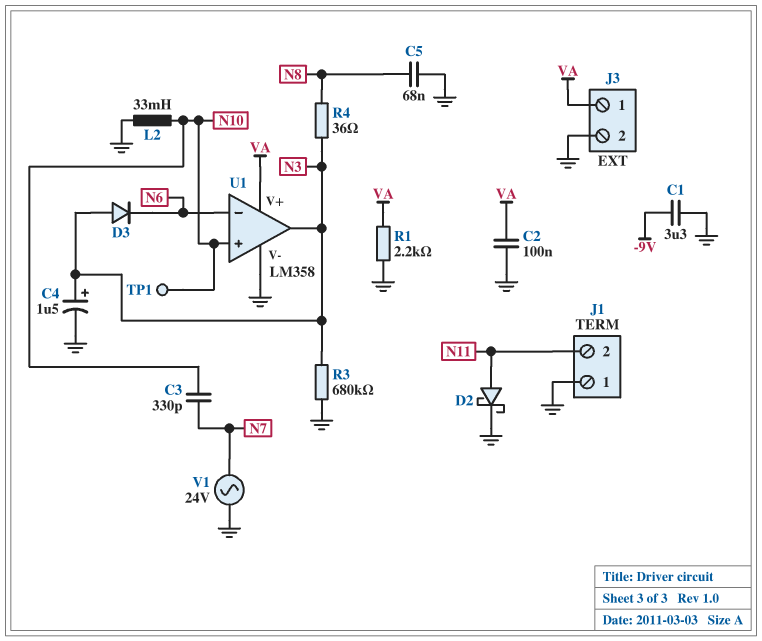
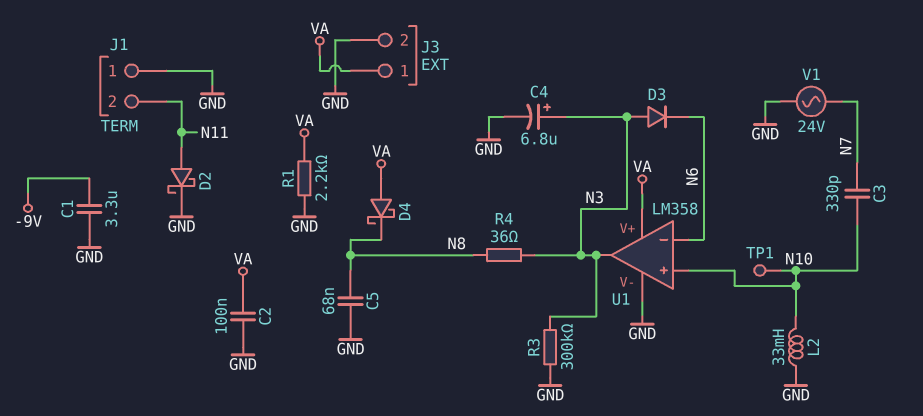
C4: 1.5uF (plus N3, minus GND) -> 6.8uF (plus N3, minus GND)
D4: none -> schottky (A VA, K N8)
R3: 680k (GND, N3) -> 300k (GND, N3)

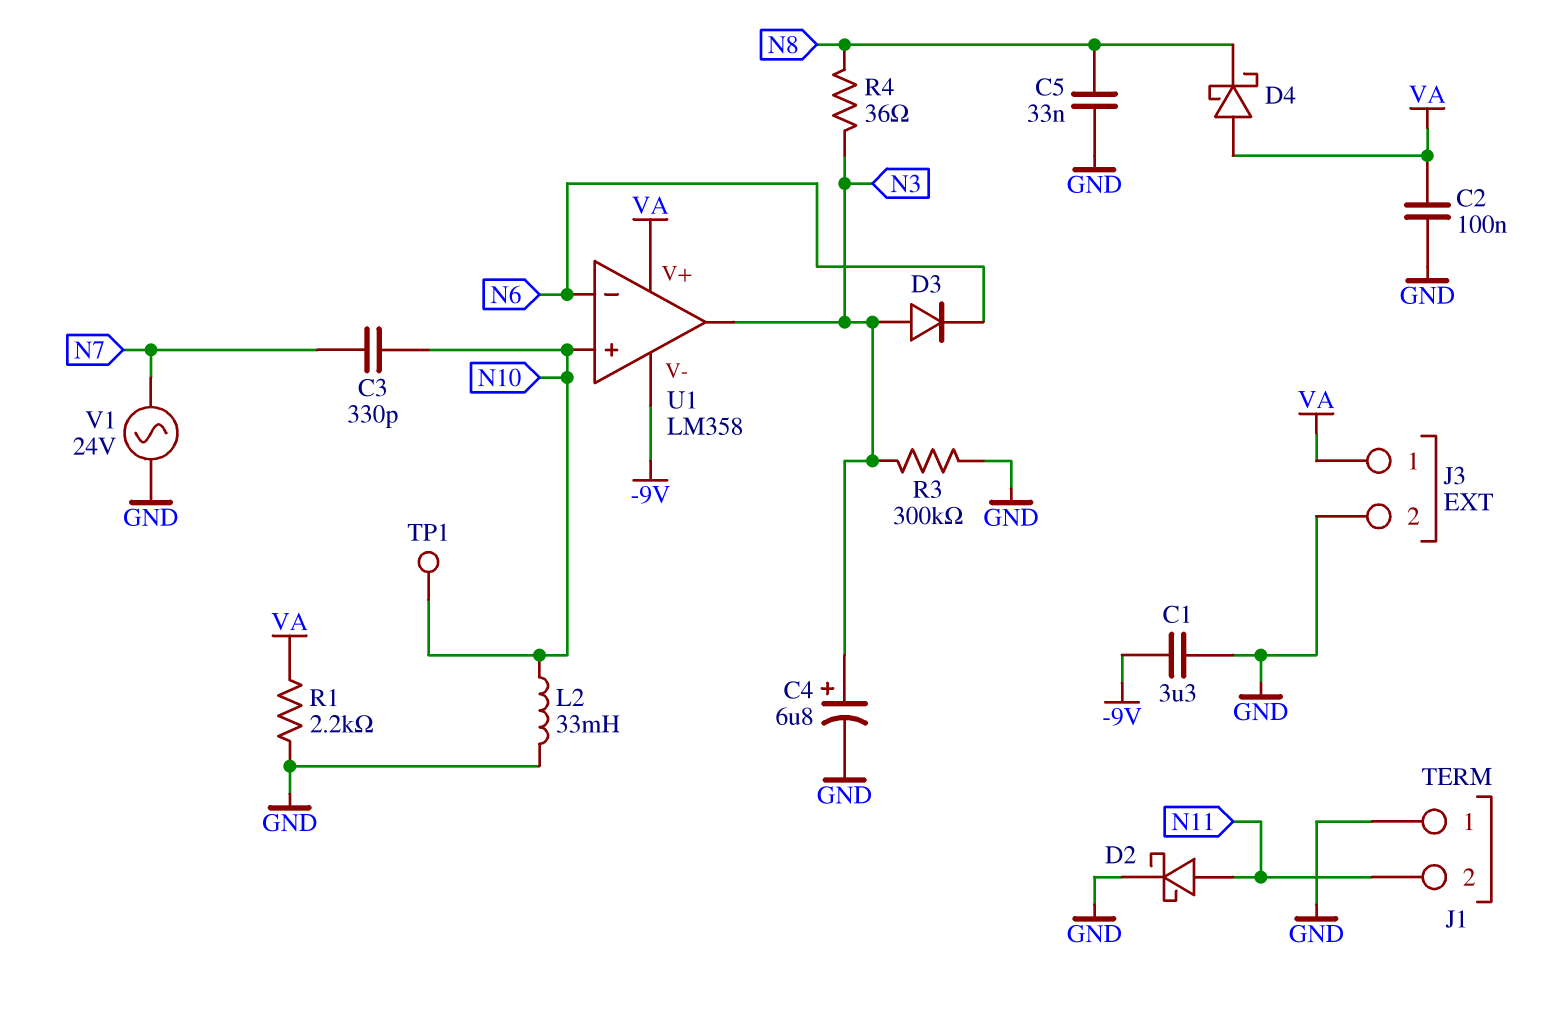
C5: 68nF (GND, N8) -> 33nF (GND, N8)
U1 pin V-: GND -> -9V

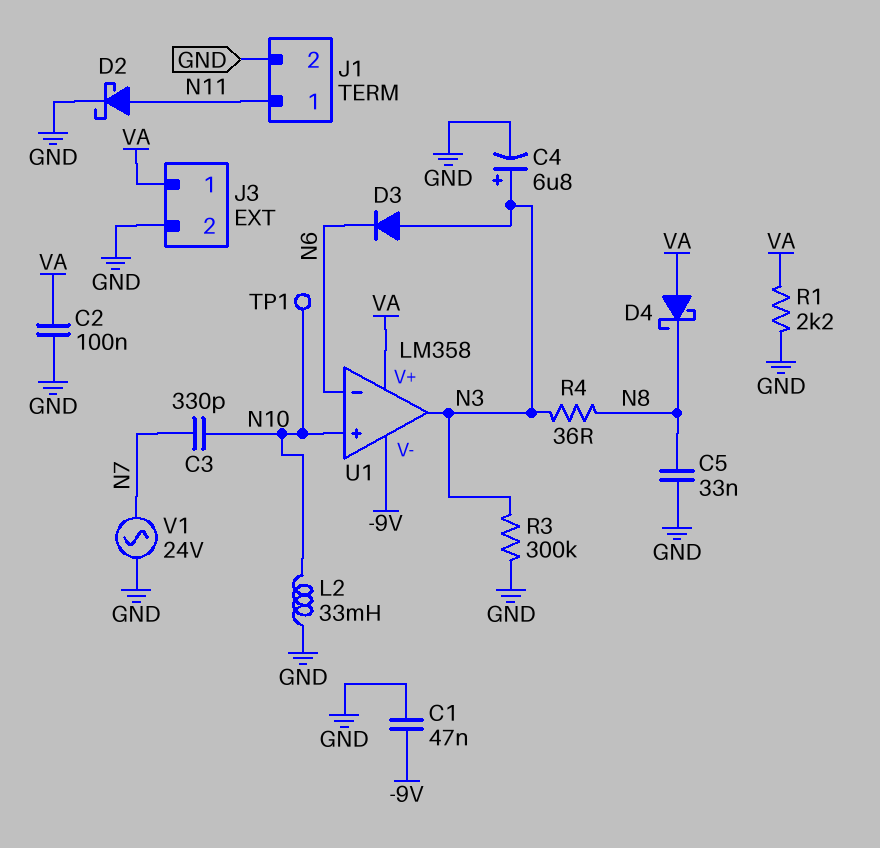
C1: 3.3uF (-9V, GND) -> 47nF (-9V, GND)
J1 pin 1: GND -> N11
J1 pin 2: N11 -> GND

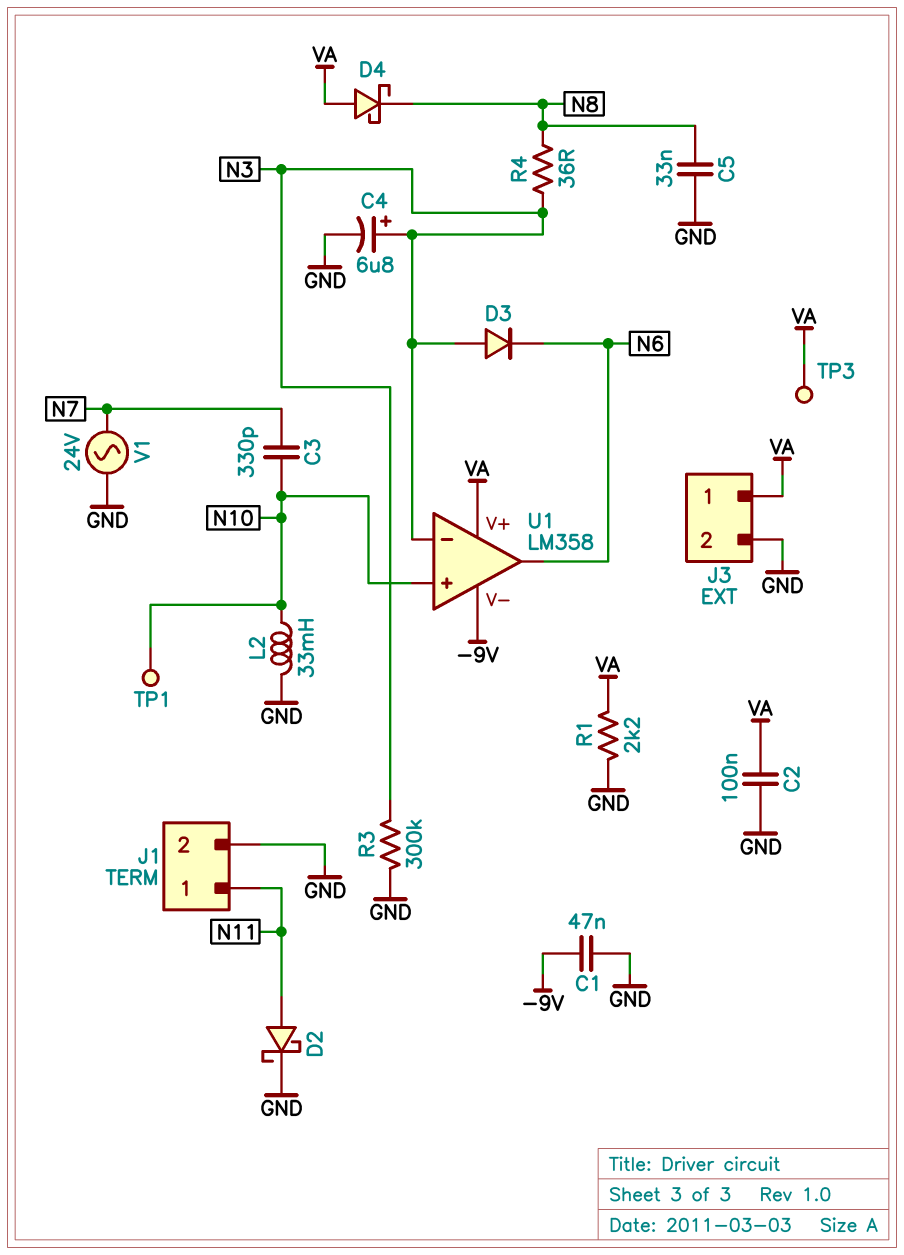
TP3: none -> test point (VA)
U1 pin in-: N6 -> N3
U1 pin out: N3 -> N6

